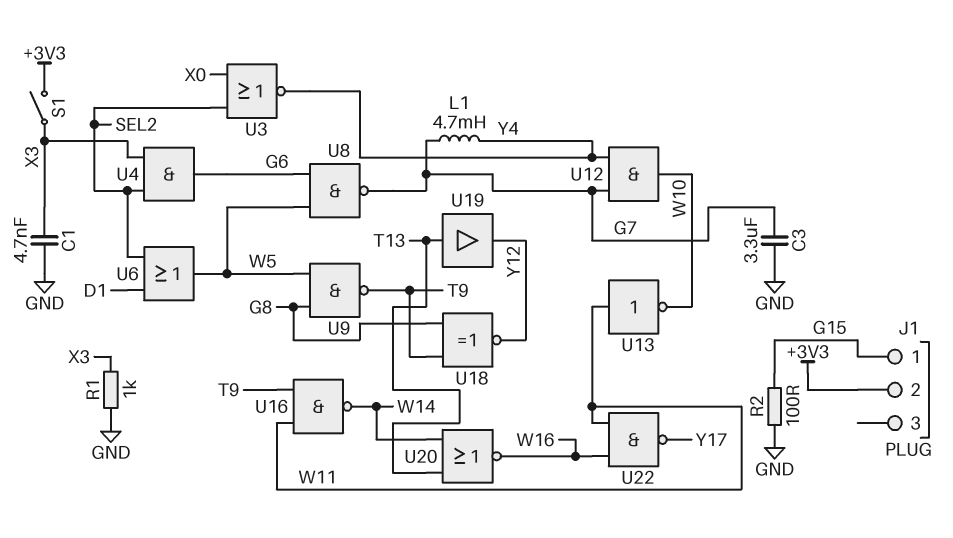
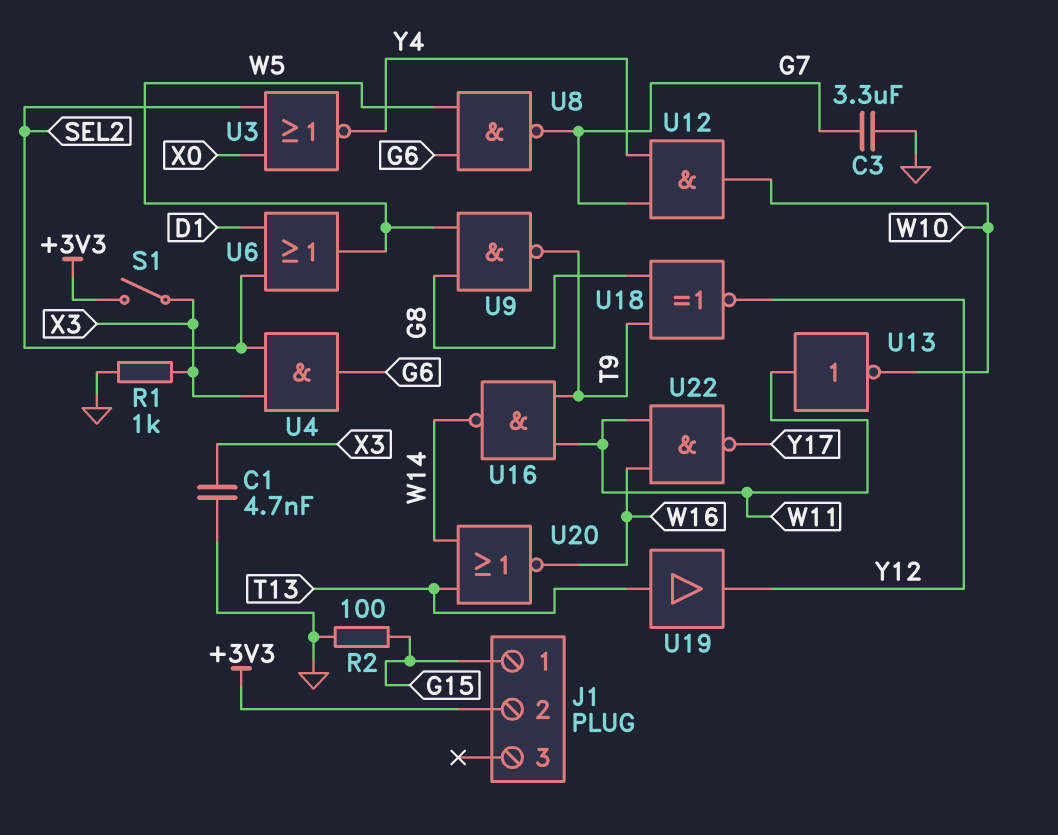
L1: 4.7mH (G7, Y4) -> none

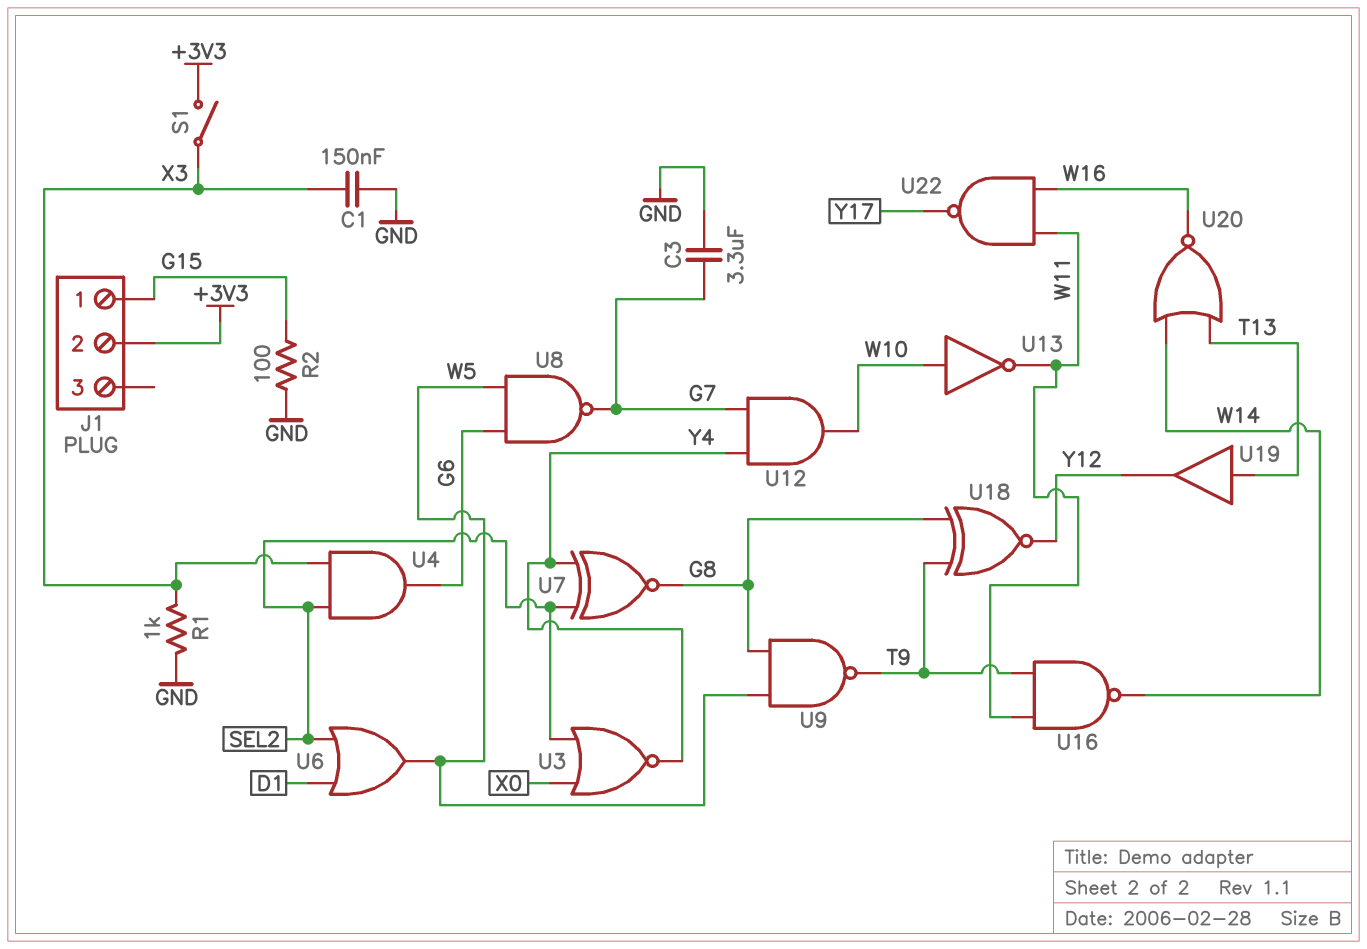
C1: 4.7nF (GND, X3) -> 150nF (GND, X3)
U7: none -> XNOR (in SEL2, in Y4, out G8)
U13: NOT (in W11, out W10) -> NOT (in W10, out W11)

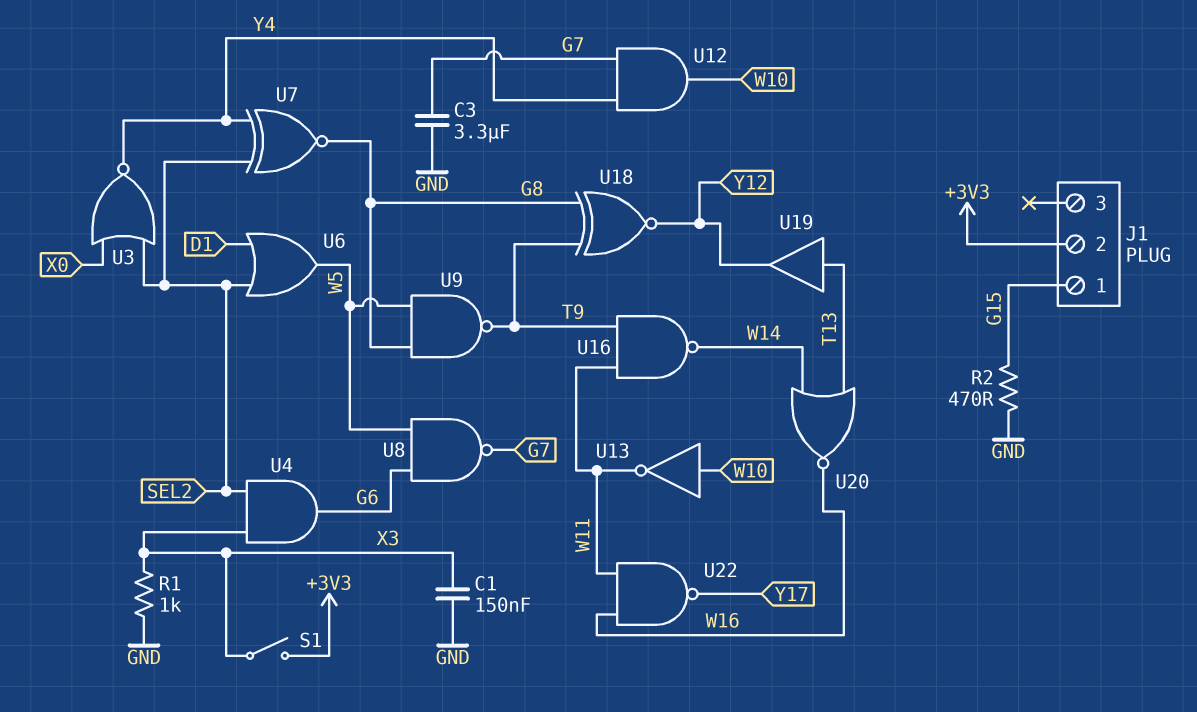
R2: 100 (G15, GND) -> 470 (G15, GND)

